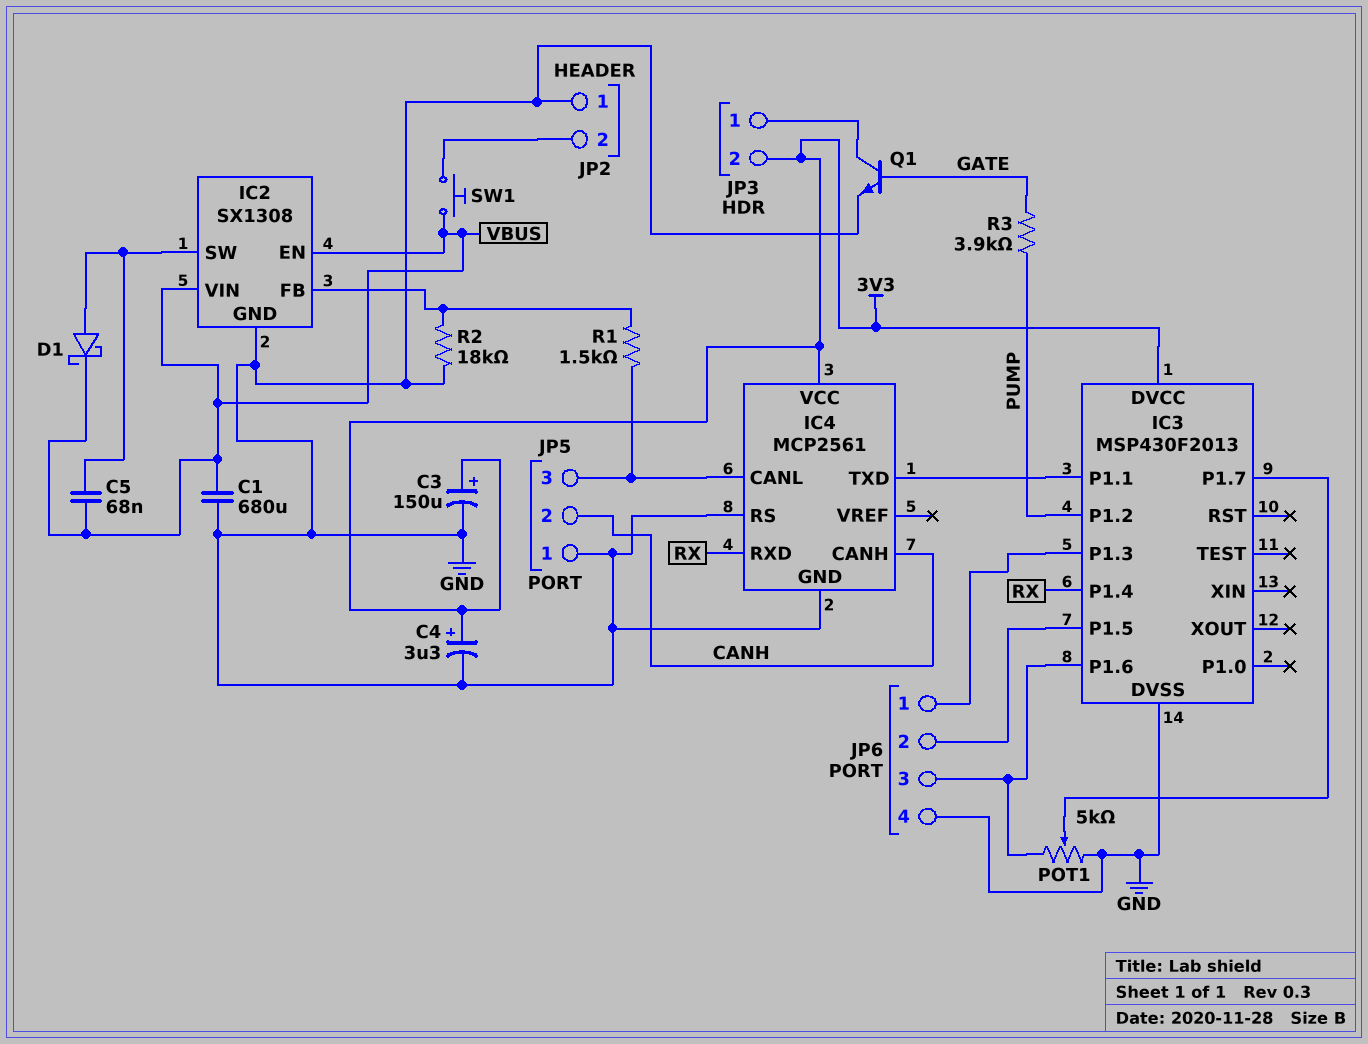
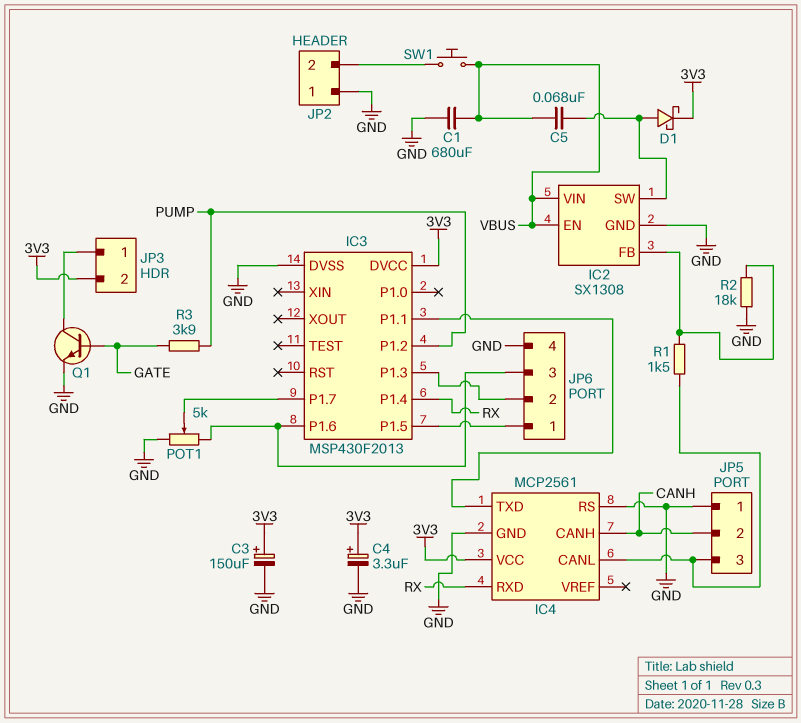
D1: schottky (A IC2/SW, K VBUS) -> schottky (A IC2/SW, K 3V3)
JP6 pin 1: IC3/P1.3 -> IC3/P1.5
JP6 pin 2: IC3/P1.5 -> IC3/P1.3

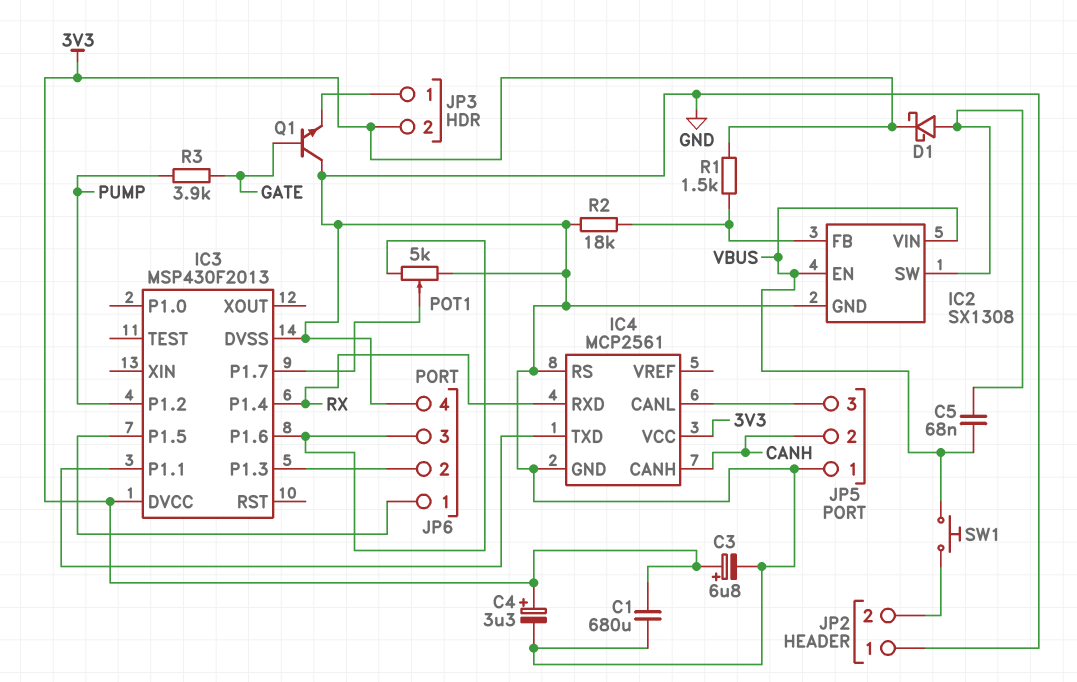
C1: 680uF (GND, VBUS) -> 680uF (3V3, GND)
C3: 150uF (plus 3V3, minus GND) -> 6.8uF (plus 3V3, minus GND)
Q1: NPN (B GATE, C JP3/1, E GND) -> NPN (B GATE, C GND, E JP3/1)
R1: 1.5k (IC2/FB, IC4/CANL) -> 1.5k (3V3, IC2/FB)

